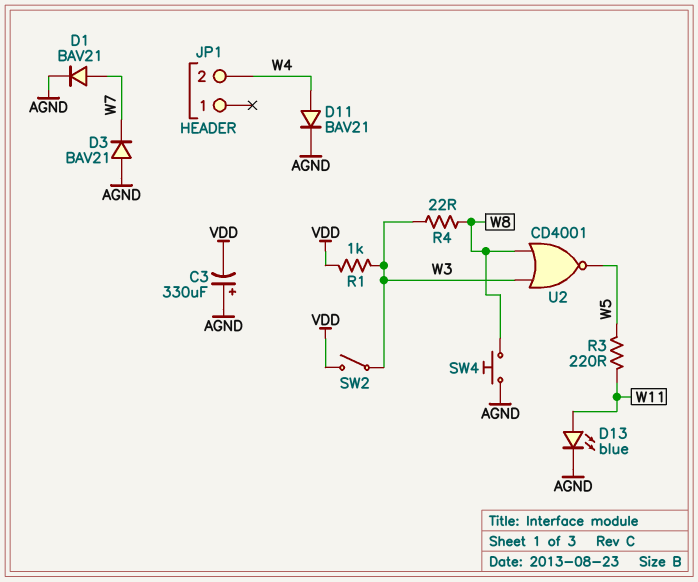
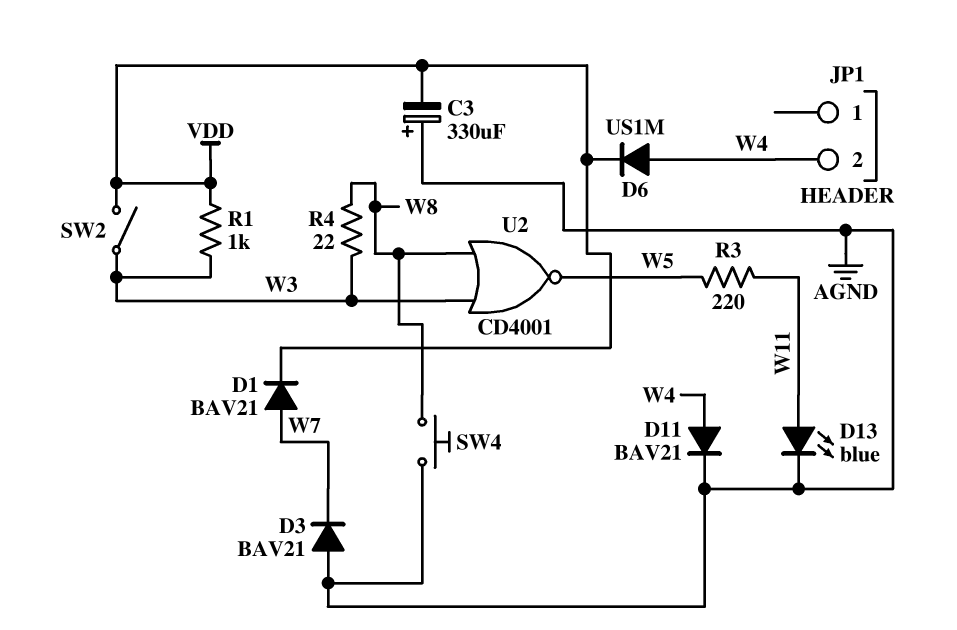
D1: diode BAV21 (A W7, K AGND) -> diode BAV21 (A W7, K VDD)
D6: none -> diode US1M (A W4, K VDD)

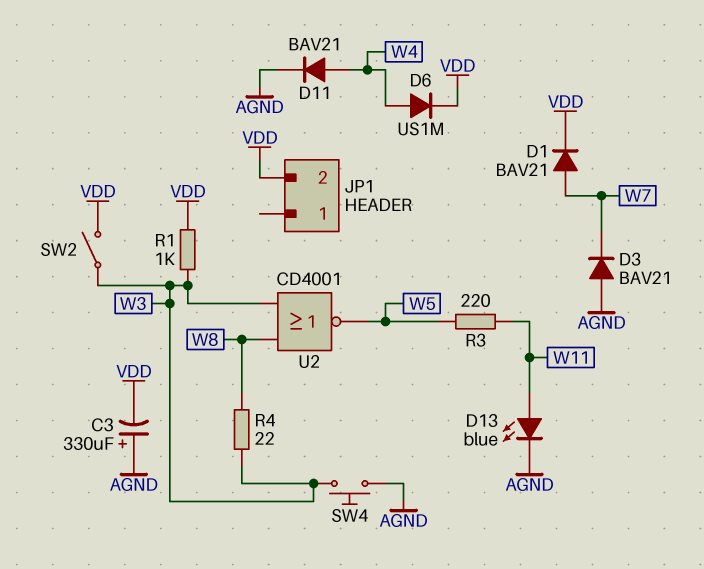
JP1 pin 2: W4 -> VDD
SW4: button (AGND, W8) -> button (AGND, W3)

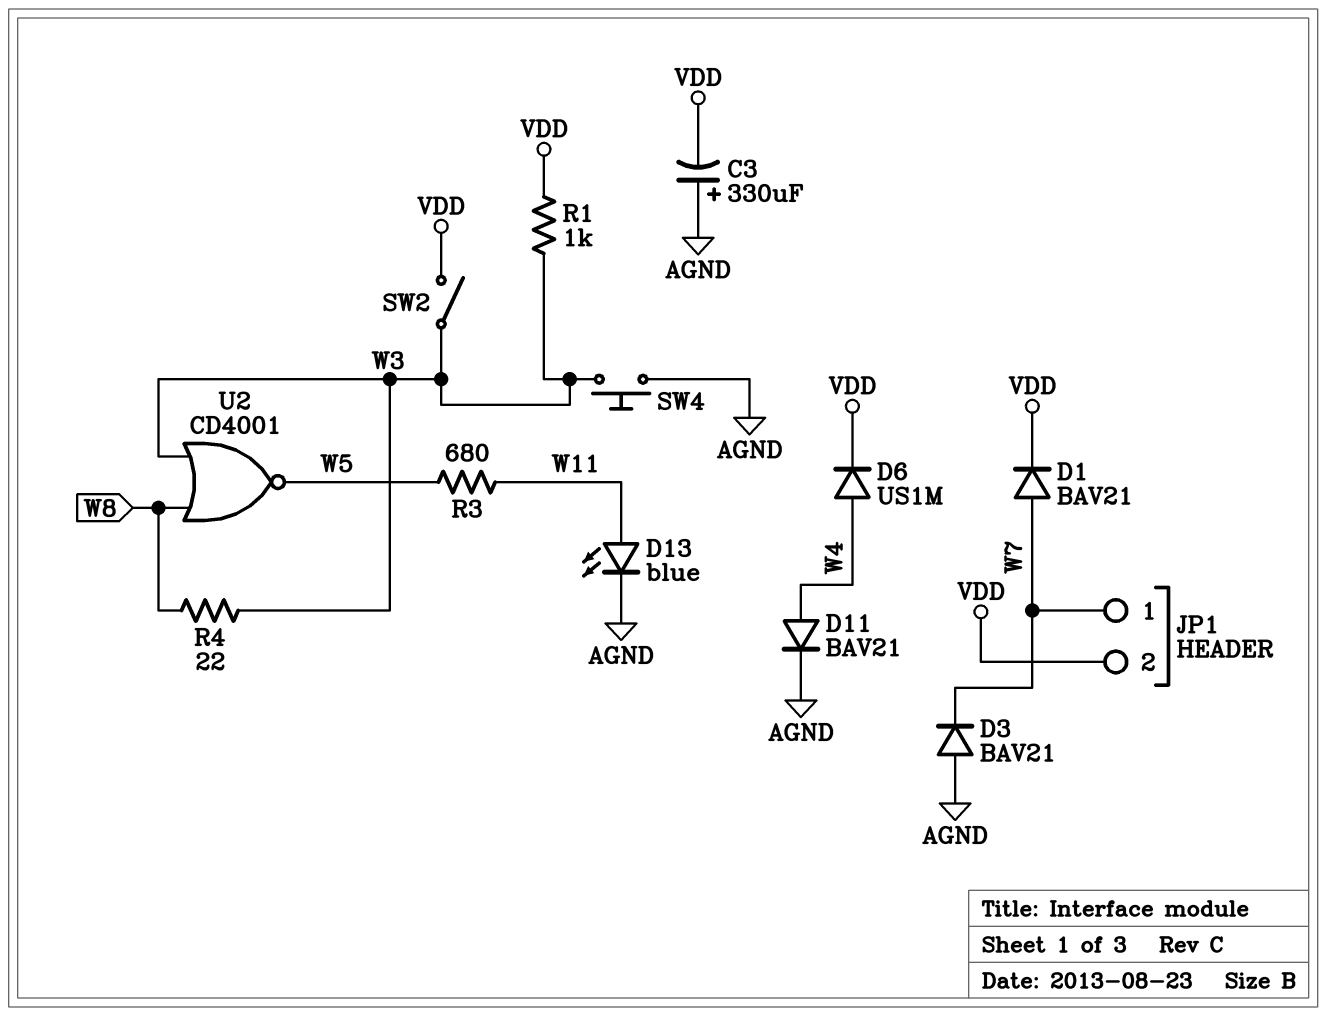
JP1 pin 1: none -> W7
R3: 220 (W5, W11) -> 680 (W5, W11)

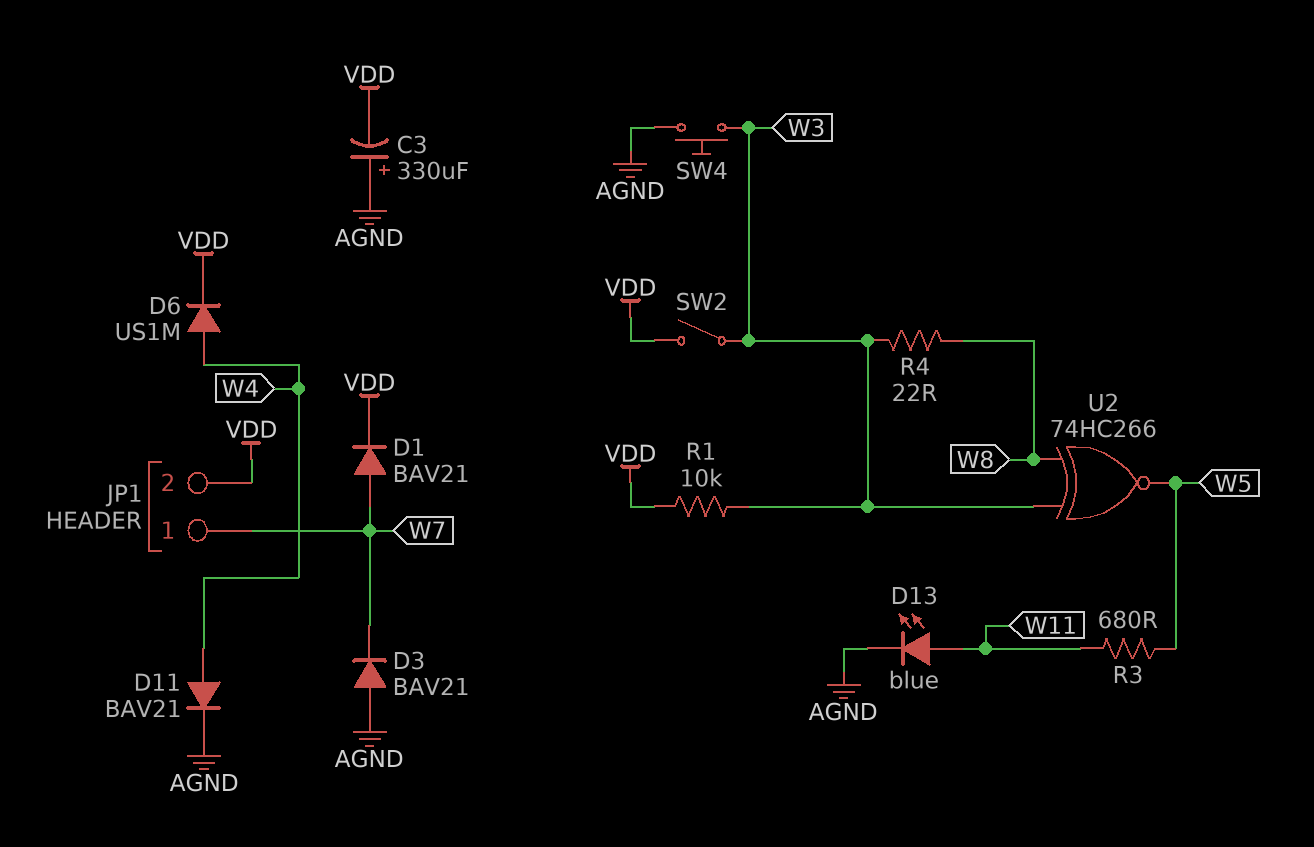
R1: 1k (VDD, W3) -> 10k (VDD, W3)
U2: NOR CD4001 (in W3, in W8, out W5) -> XNOR 74HC266 (in W3, in W8, out W5)

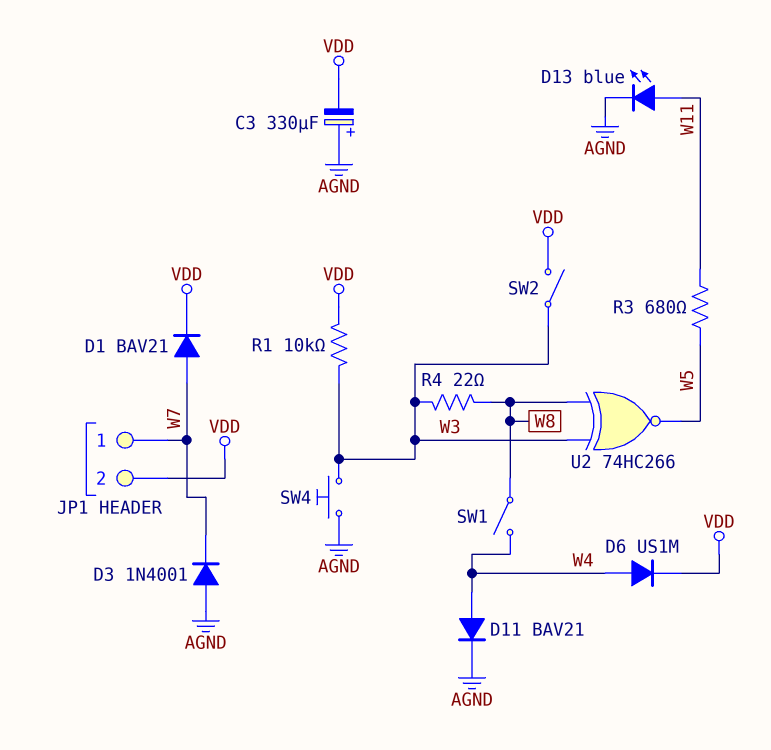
D3: diode BAV21 (A AGND, K W7) -> diode 1N4001 (A AGND, K W7)
SW1: none -> switch (W4, W8)

